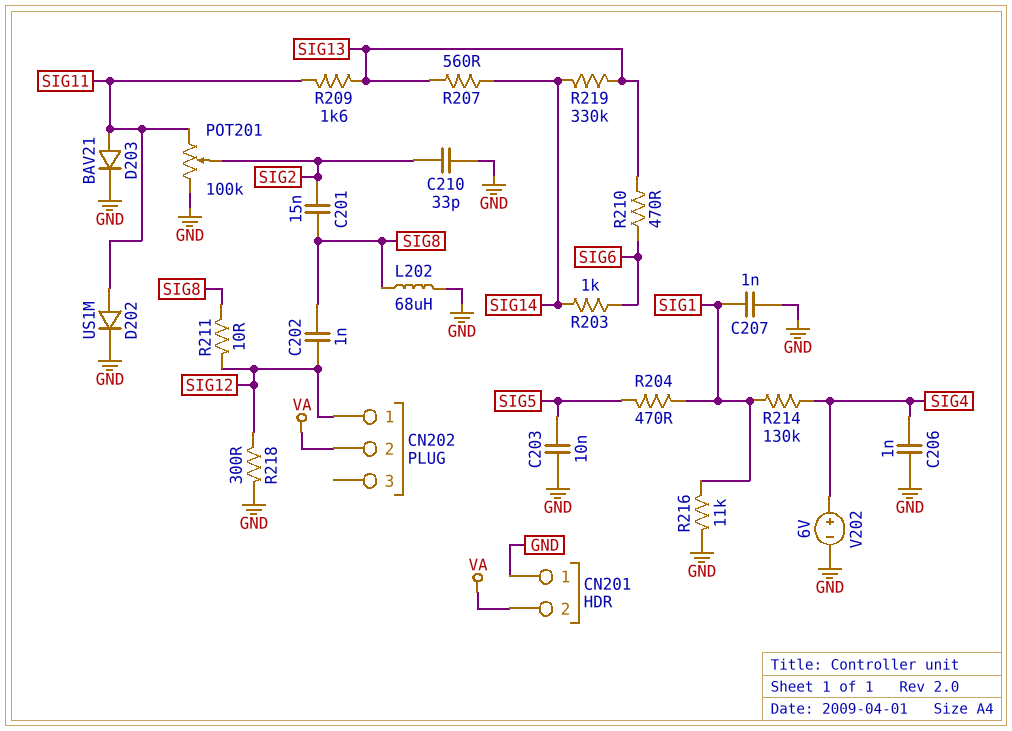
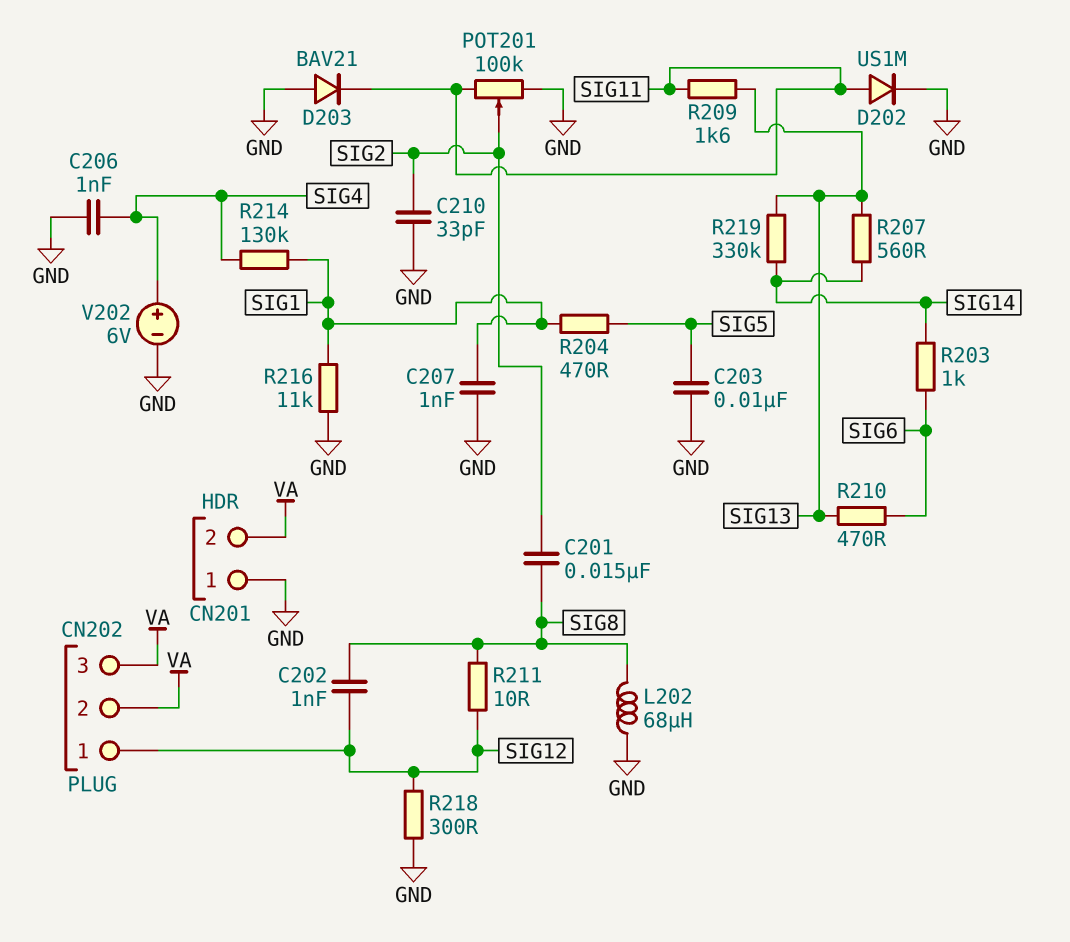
CN202 pin 3: none -> VA
D203: diode BAV21 (A SIG11, K GND) -> diode BAV21 (A GND, K SIG11)

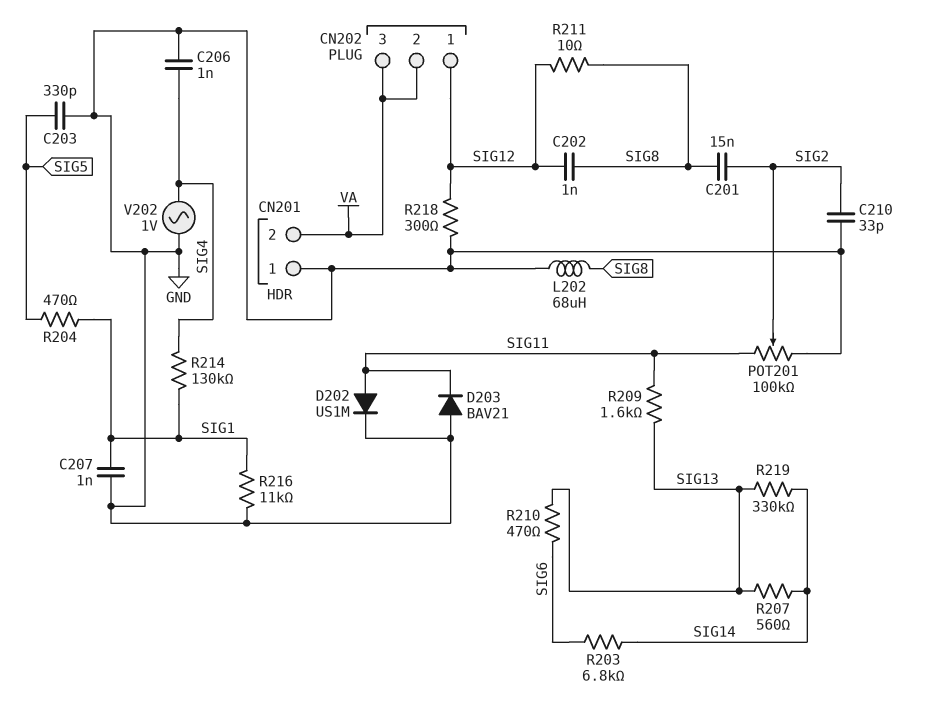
C203: 10nF (GND, SIG5) -> 330pF (GND, SIG5)
R203: 1k (SIG6, SIG14) -> 6.8k (SIG6, SIG14)
V202: 6V (plus SIG4, minus GND) -> AC 1V (GND, SIG4)

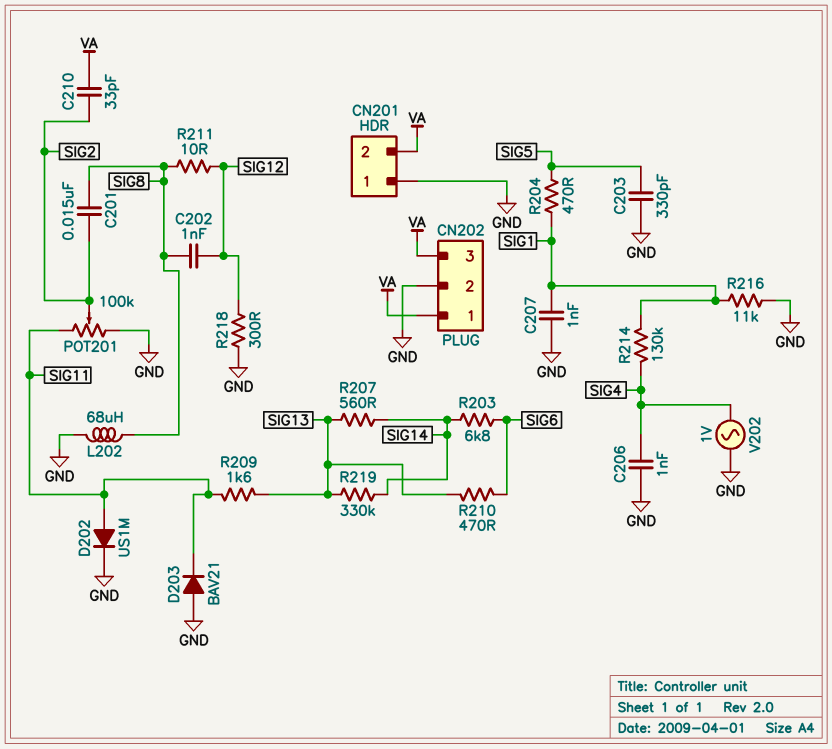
C210: 33pF (GND, SIG2) -> 33pF (SIG2, VA)
CN202 pin 1: SIG12 -> VA
CN202 pin 2: VA -> GND

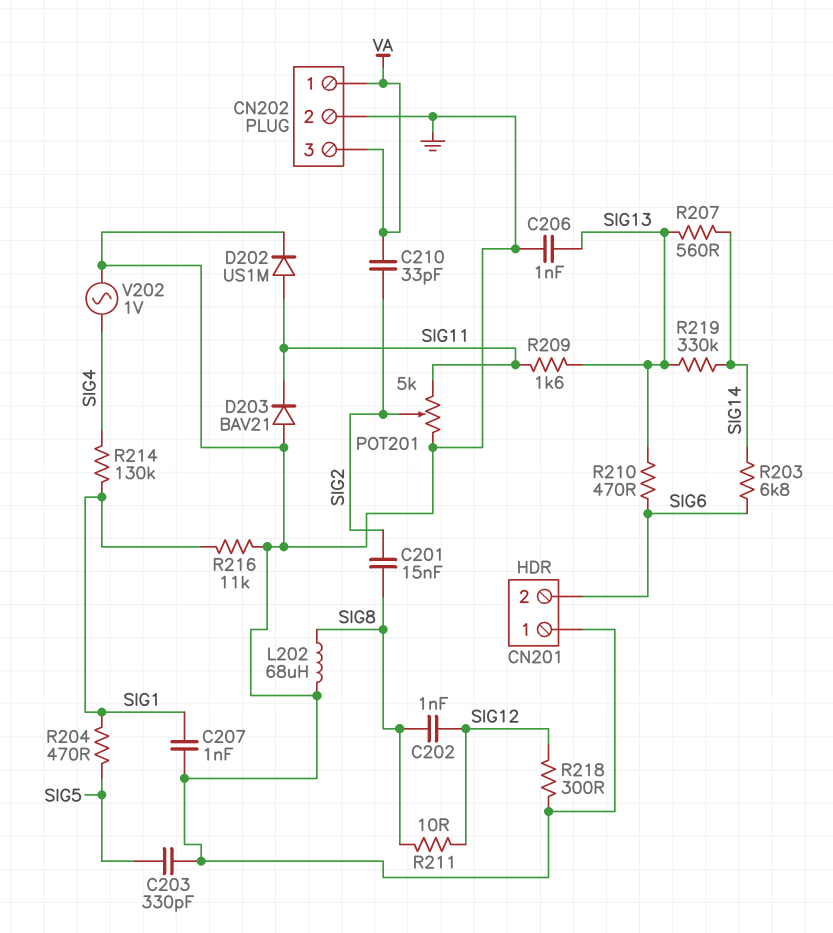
C206: 1nF (GND, SIG4) -> 1nF (GND, SIG13)
CN201 pin 2: VA -> SIG6
POT201: 100k (GND, SIG11, wiper SIG2) -> 5k (GND, SIG11, wiper SIG2)

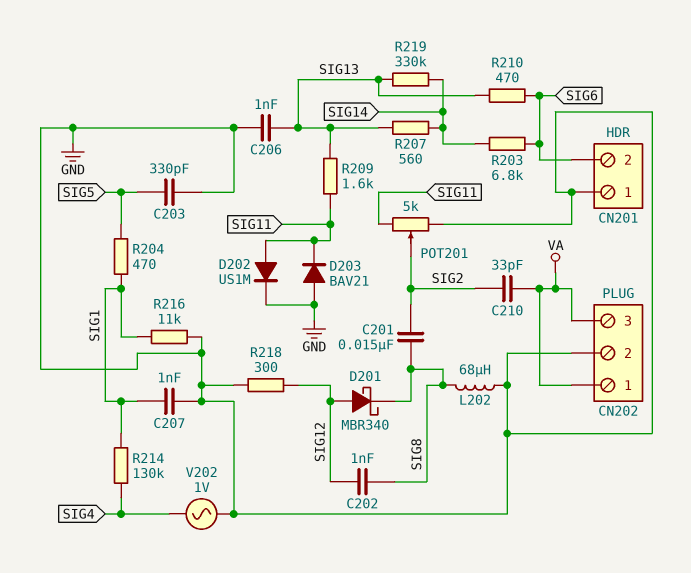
D201: none -> schottky MBR340 (A SIG12, K SIG8)
R211: 10 (SIG8, SIG12) -> none

